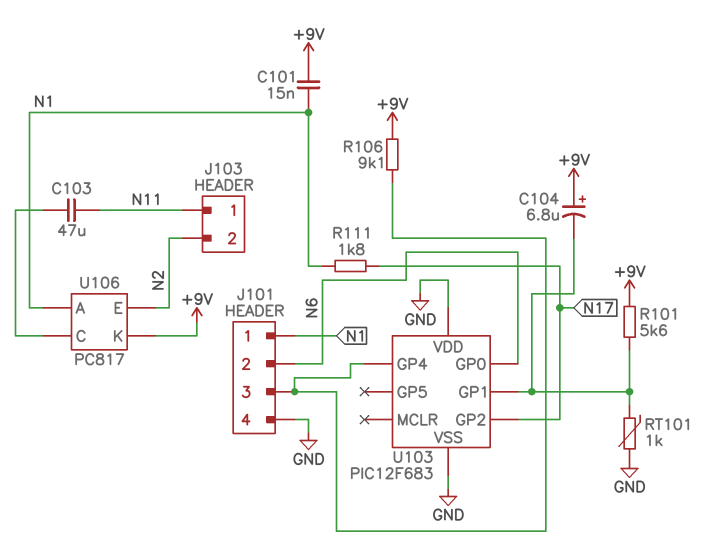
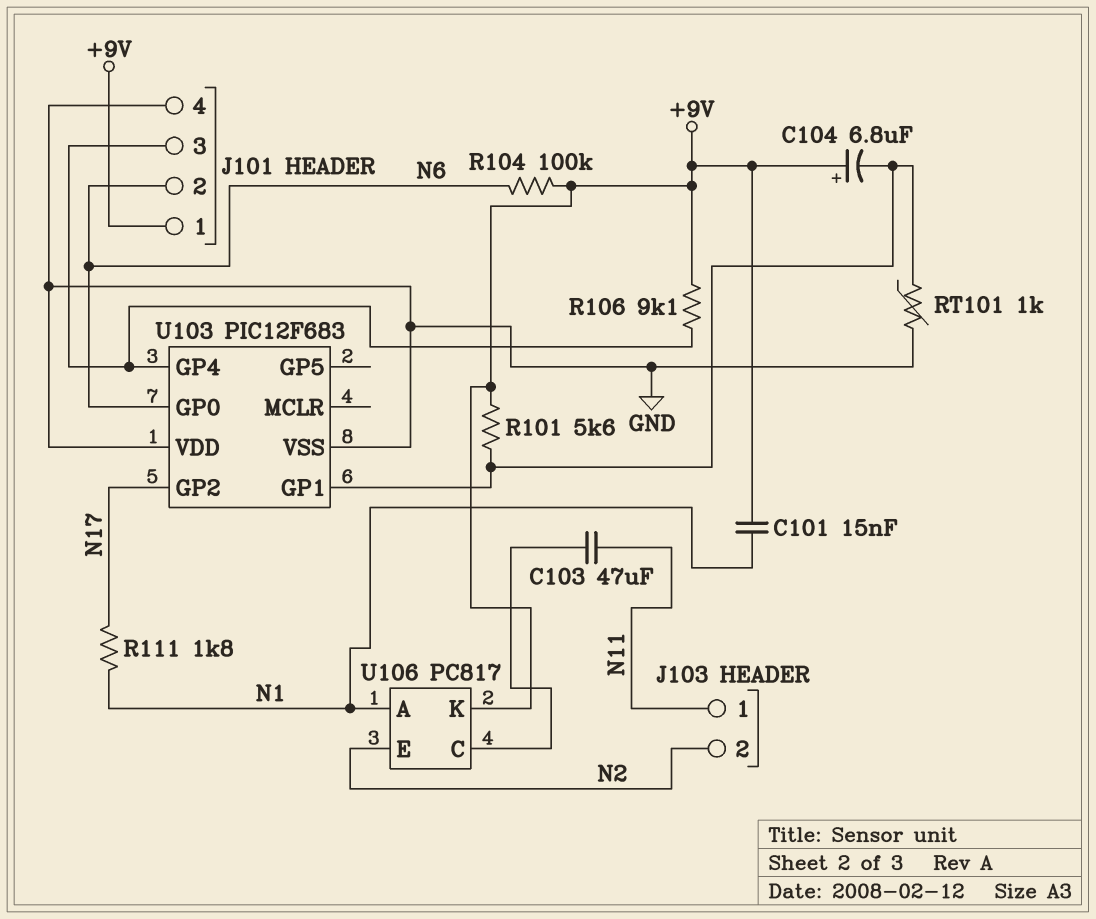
J101 pin 1: N1 -> +9V
R104: none -> 100k (+9V, N6)

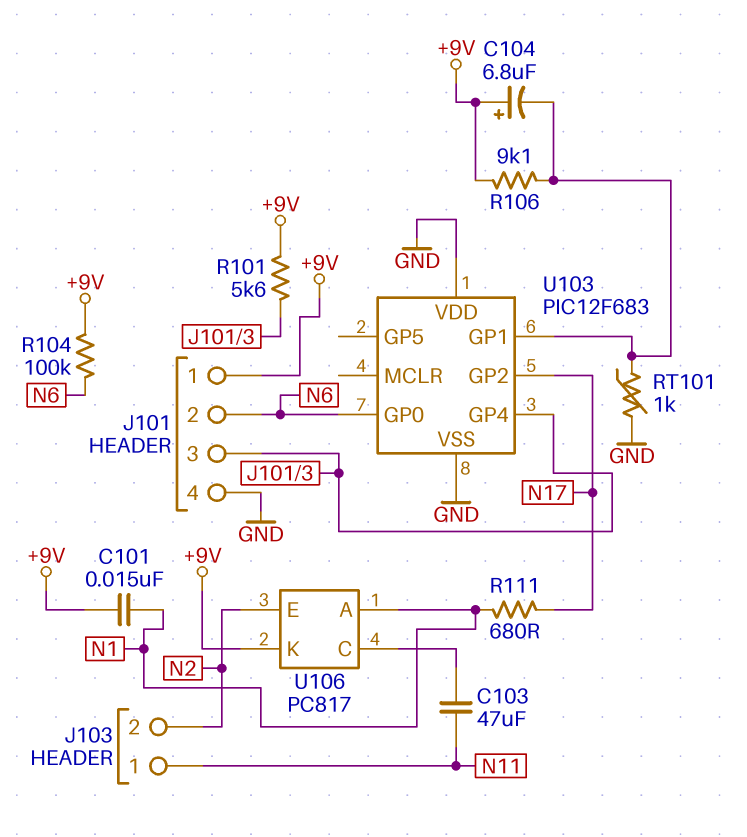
R101: 5.6k (+9V, U103/GP1) -> 5.6k (+9V, J101/3)
R106: 9.1k (+9V, J101/3) -> 9.1k (+9V, U103/GP1)
R111: 1.8k (N1, N17) -> 680 (N1, N17)

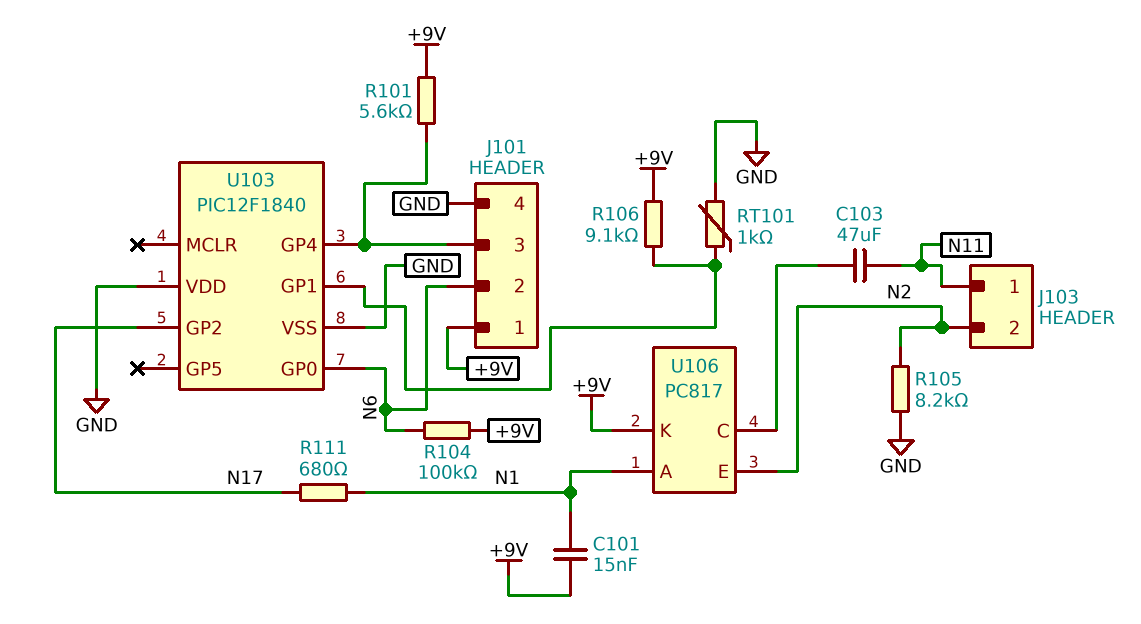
C104: 6.8uF (plus +9V, minus U103/GP1) -> none
R105: none -> 8.2k (GND, N2)
U103: PIC12F683 -> PIC12F1840

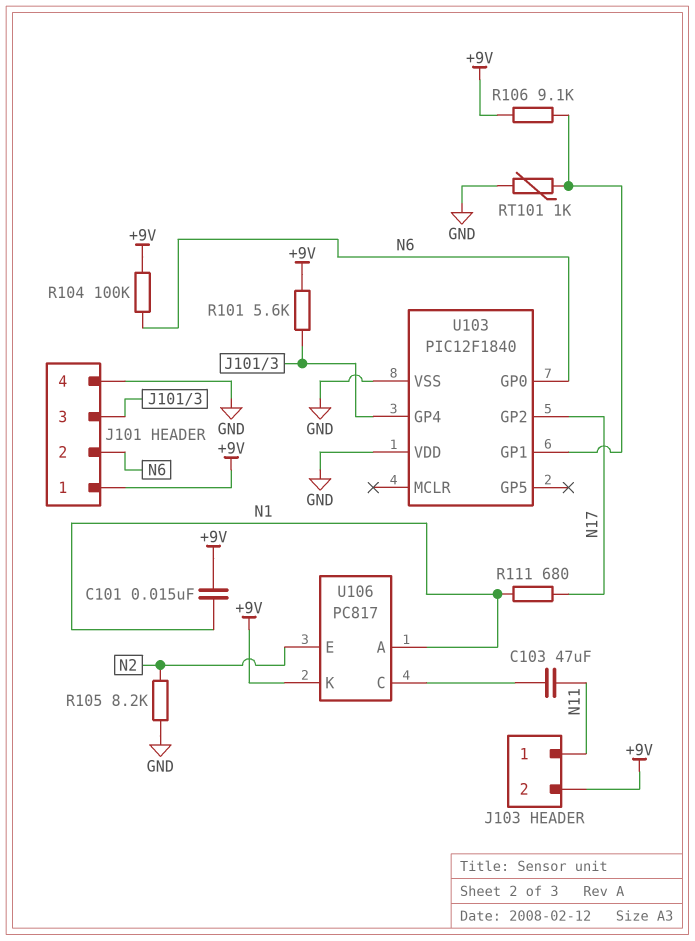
J103 pin 2: N2 -> +9V

